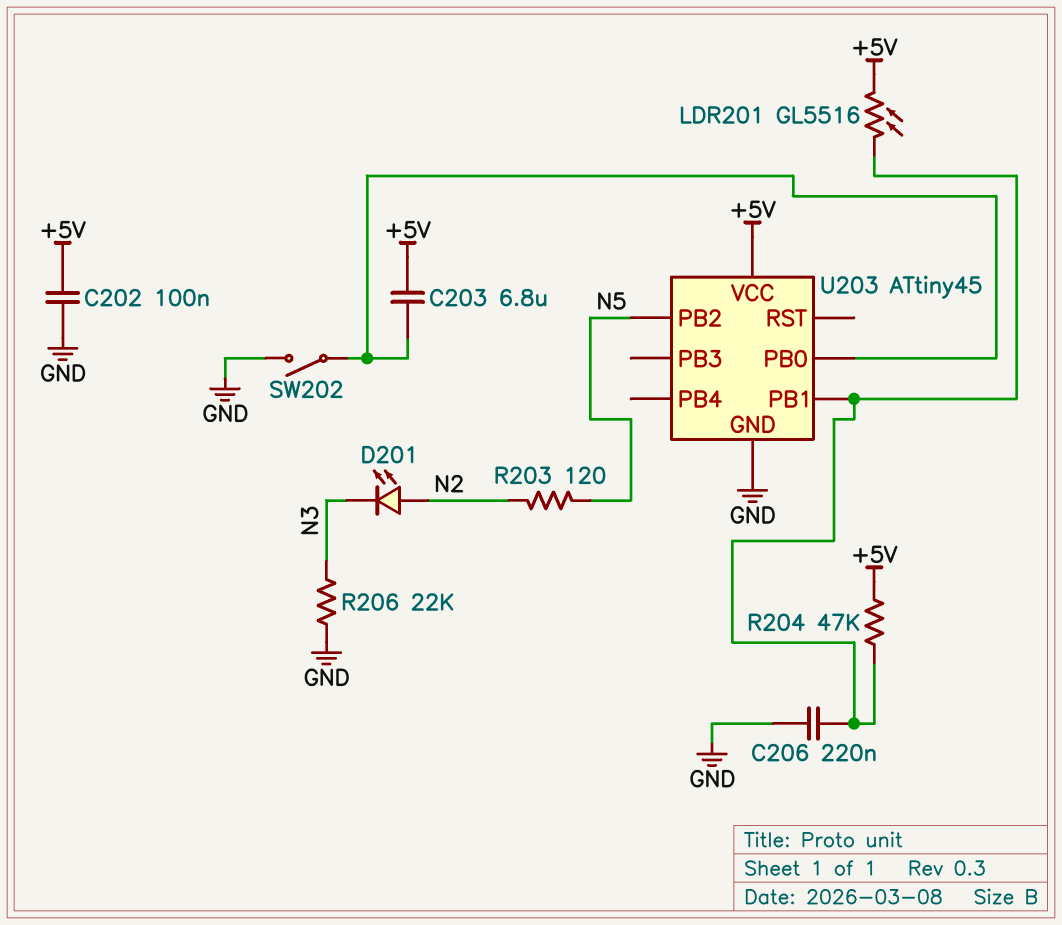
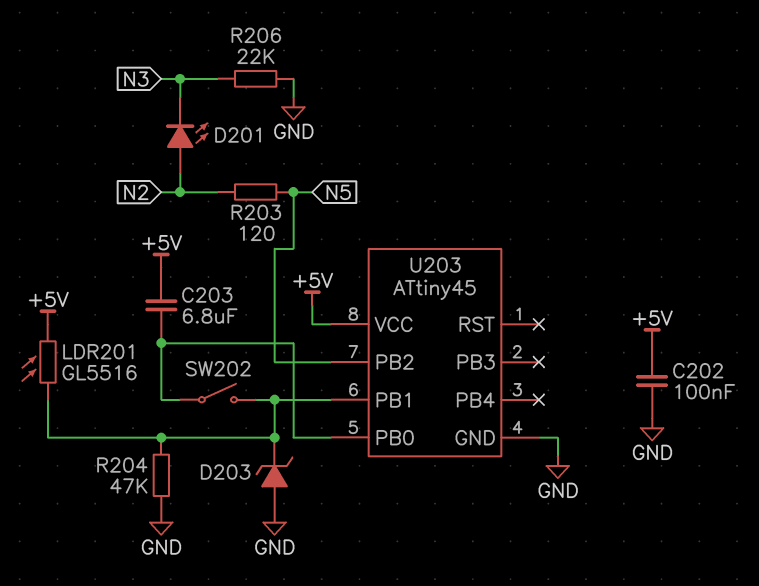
C206: 220nF (GND, U203/PB1) -> none
D203: none -> zener (A GND, K U203/PB1)
R204: 47k (+5V, U203/PB1) -> 47k (GND, U203/PB1)
SW202: switch (GND, U203/PB0) -> switch (U203/PB0, U203/PB1)

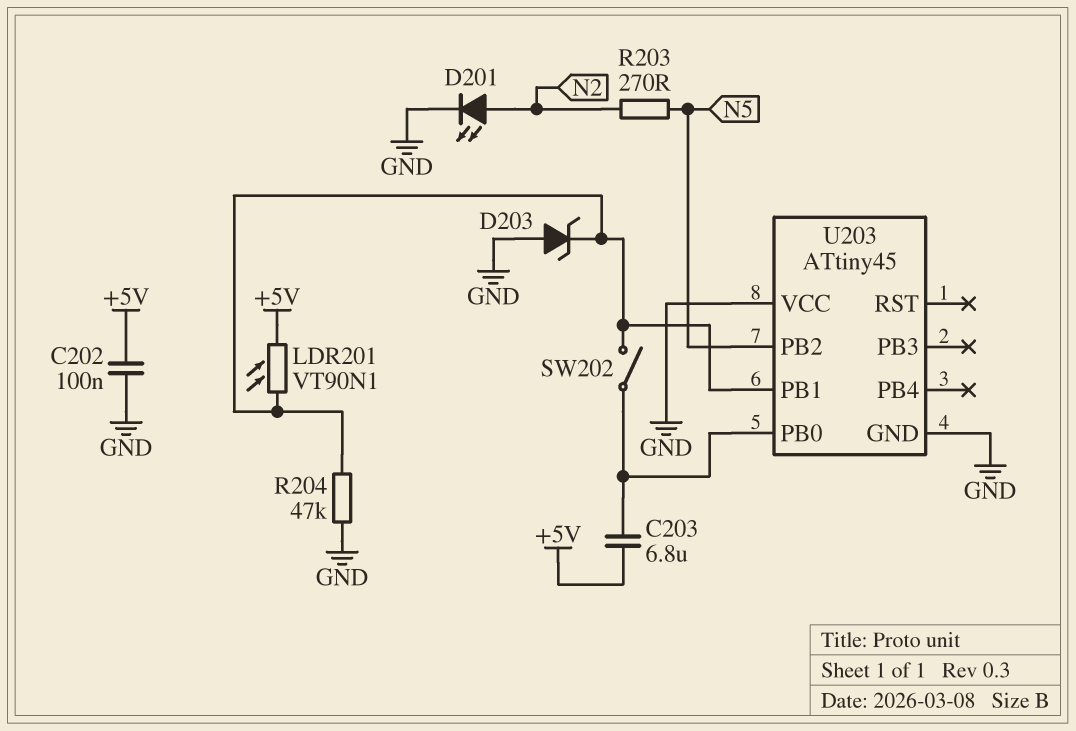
D201: LED (A N2, K N3) -> LED (A N2, K GND)
LDR201: GL5516 (+5V, U203/PB1) -> VT90N1 (+5V, U203/PB1)
R203: 120 (N2, N5) -> 270 (N2, N5)
R206: 22k (GND, N3) -> none
U203 pin VCC: +5V -> GND

